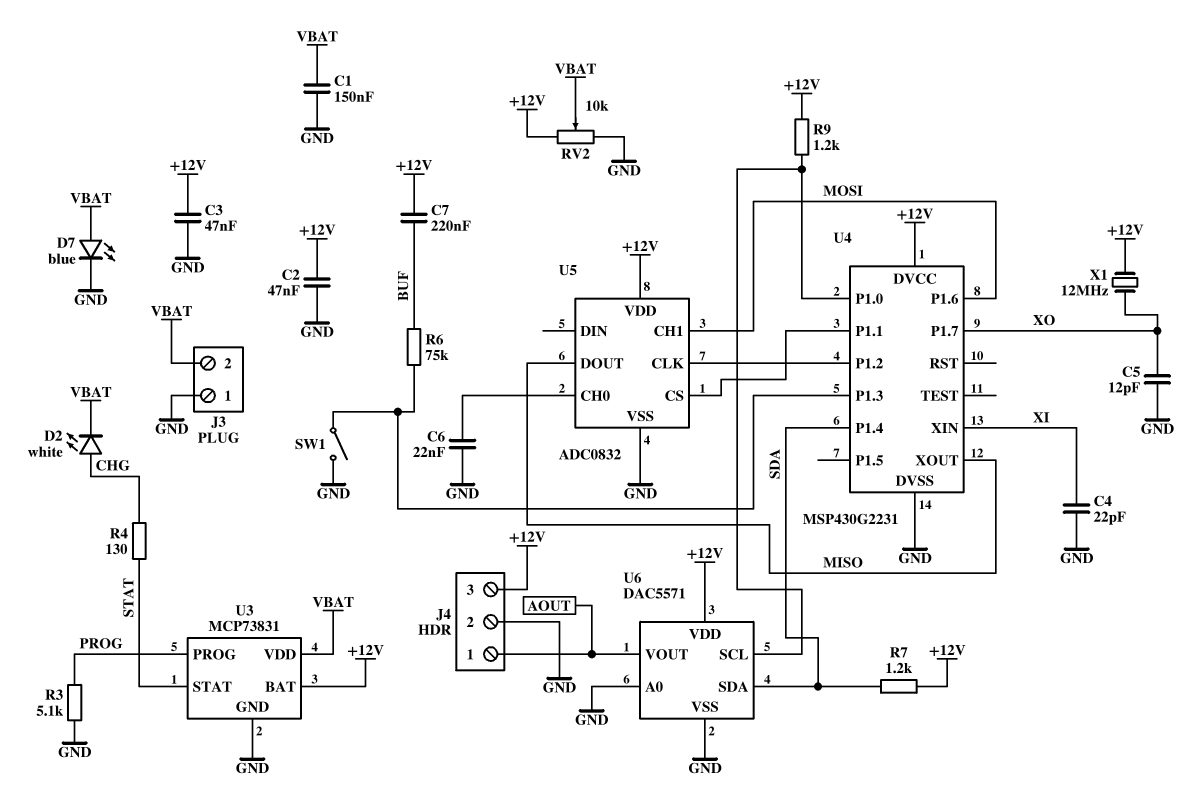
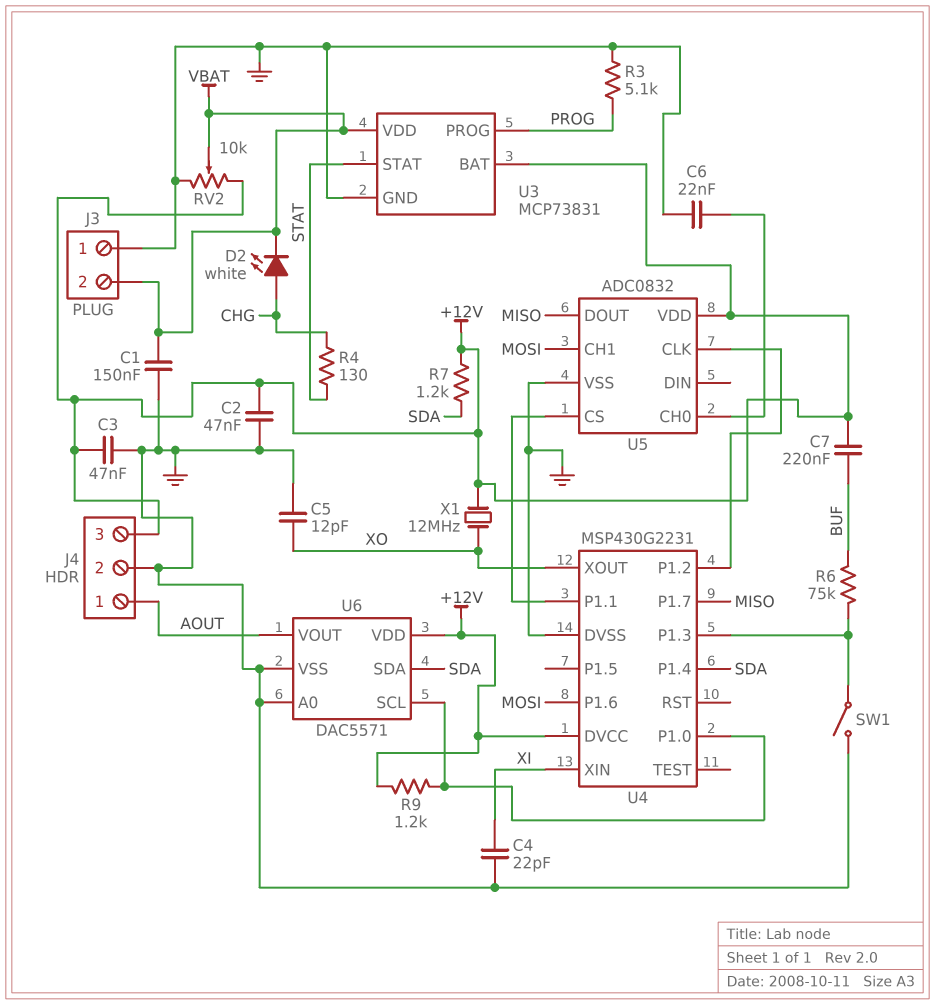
D7: LED blue (A VBAT, K GND) -> none
U4 pin P1.7: XO -> MISO
U4 pin XOUT: MISO -> XO

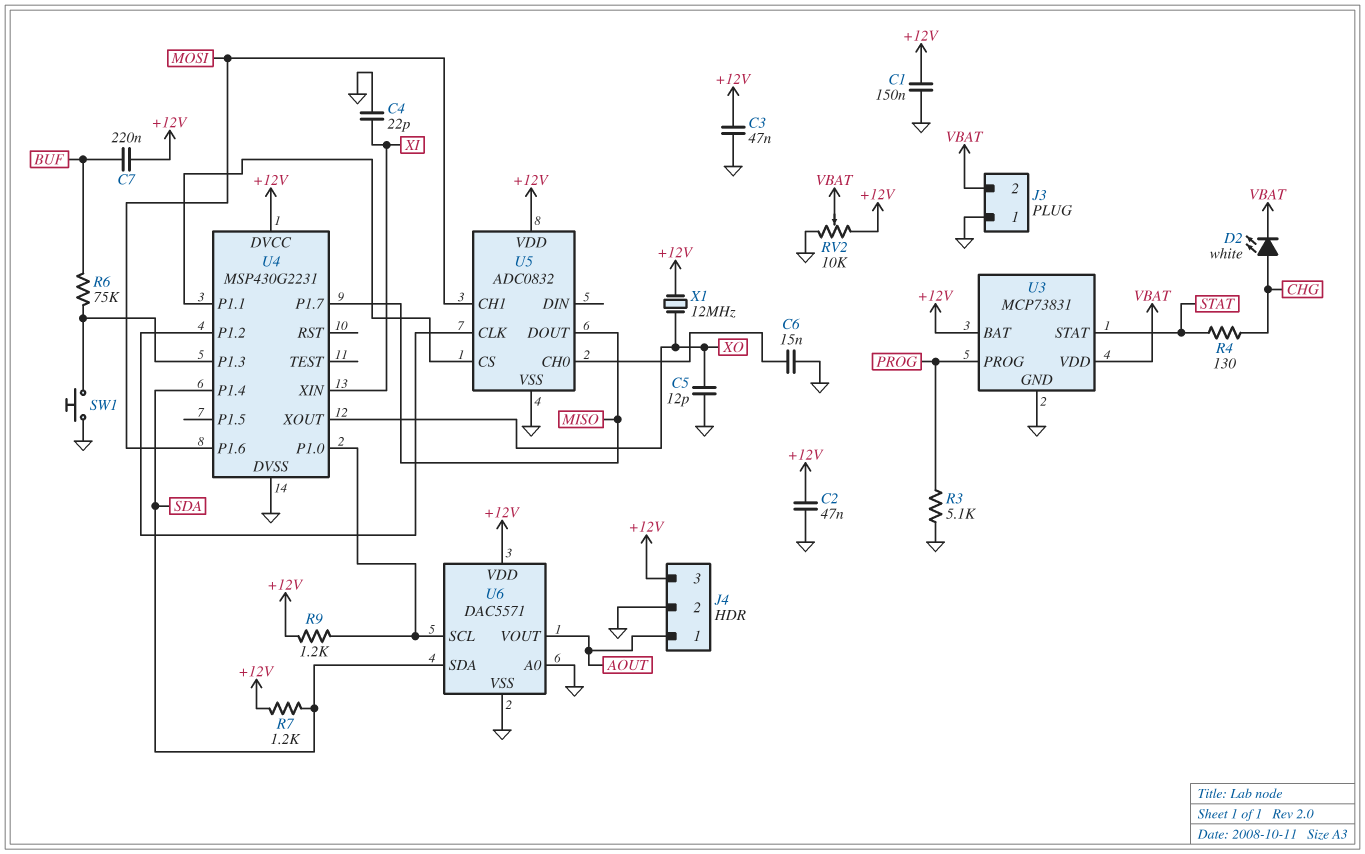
C1: 150nF (GND, VBAT) -> 150nF (+12V, GND)
C6: 22nF (GND, U5/CH0) -> 15nF (GND, U5/CH0)
SW1: switch (GND, U4/P1.3) -> button (GND, U4/P1.3)

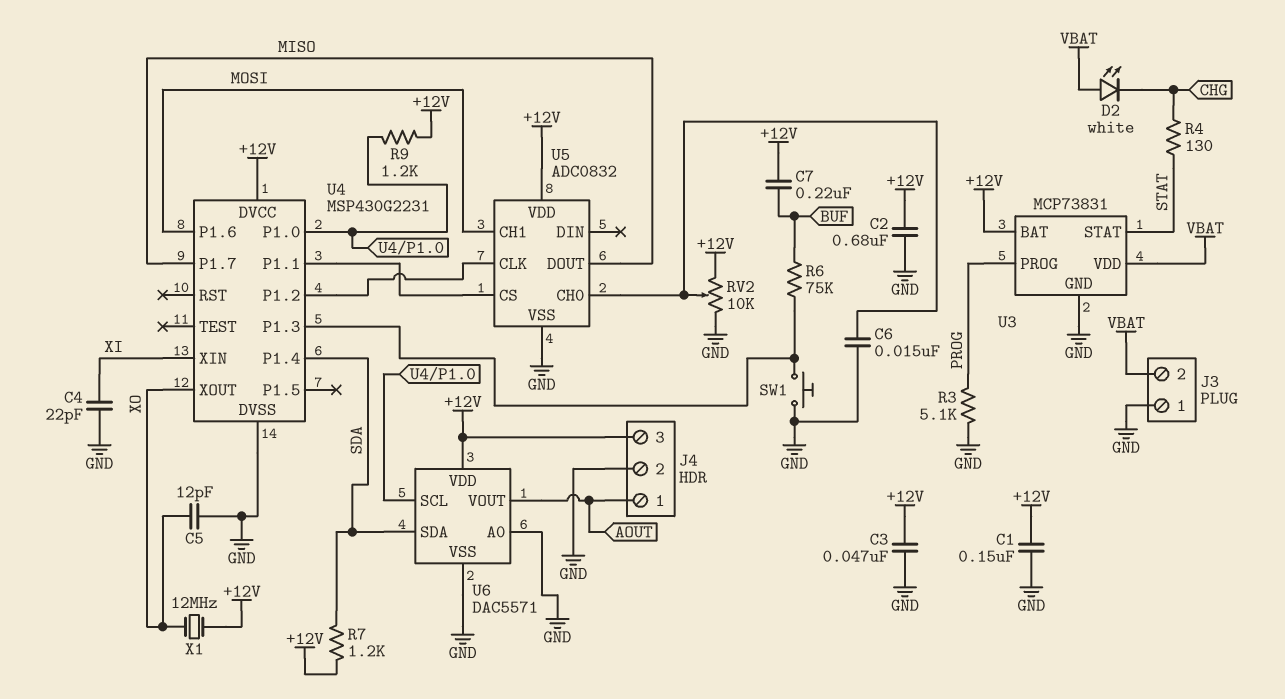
C2: 47nF (+12V, GND) -> 680nF (+12V, GND)
D2: LED white (A CHG, K VBAT) -> LED white (A VBAT, K CHG)
RV2: 10k (+12V, GND, wiper VBAT) -> 10k (+12V, GND, wiper U5/CH0)

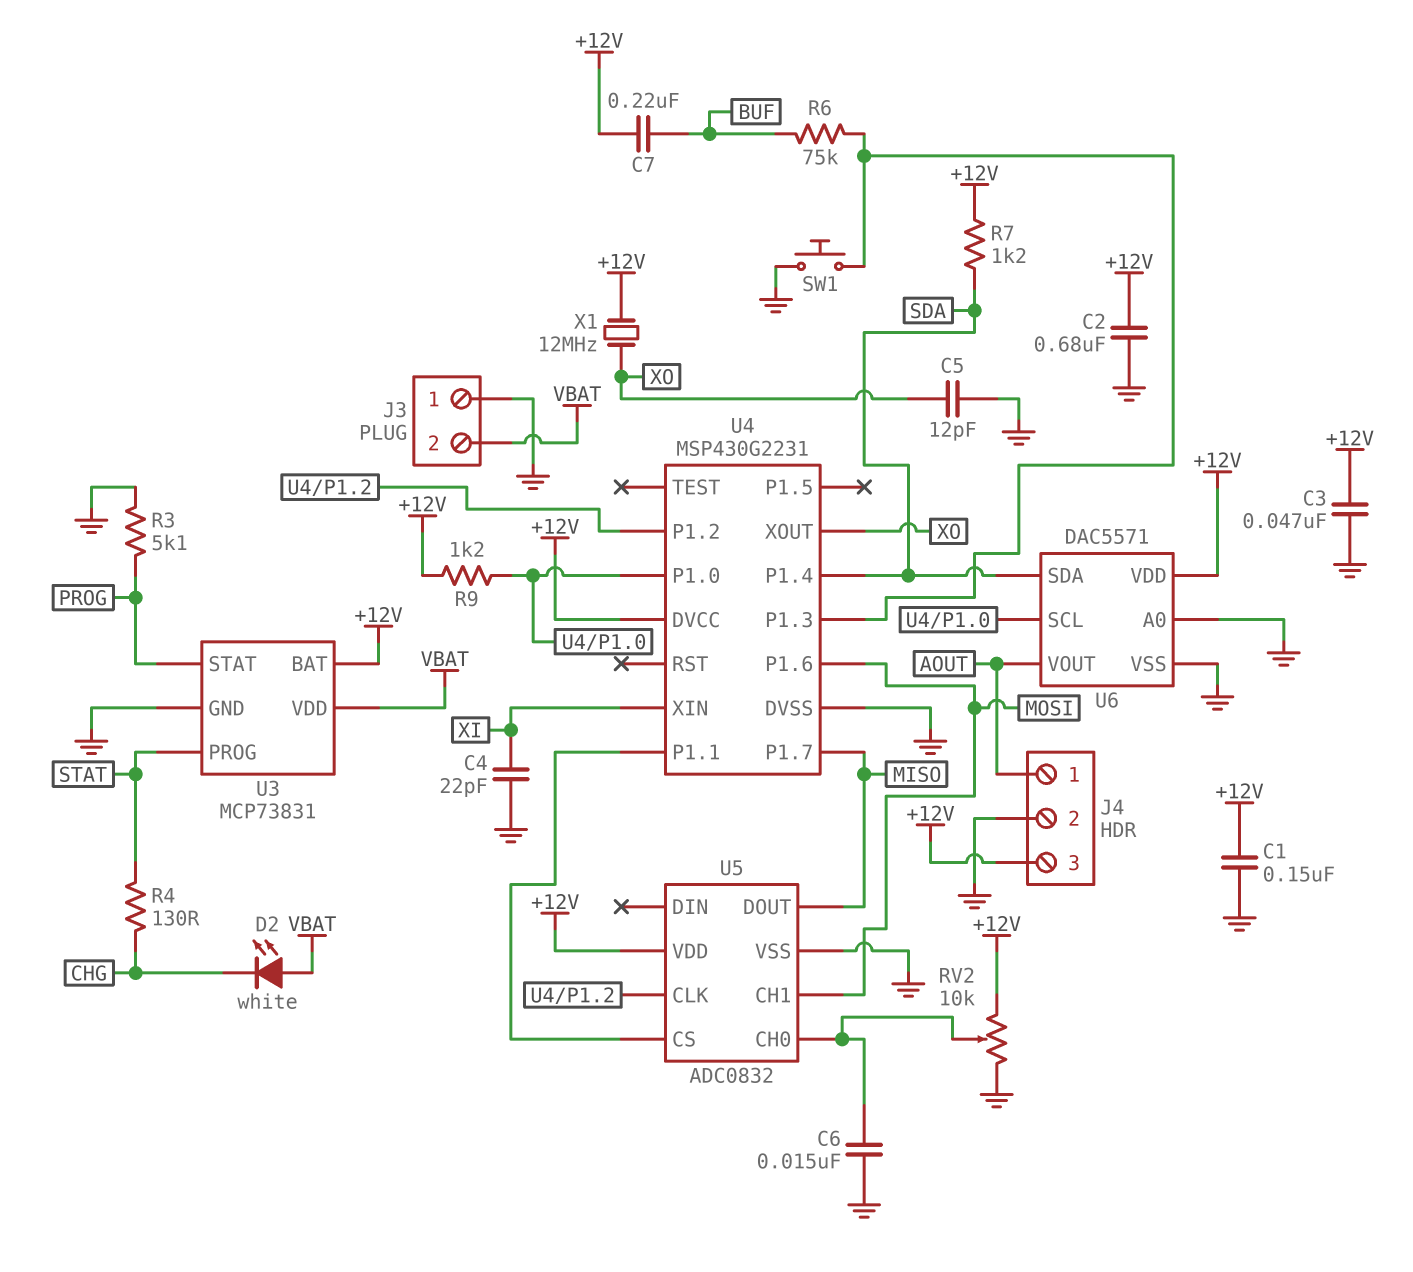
U3 pin PROG: PROG -> STAT
U3 pin STAT: STAT -> PROG

